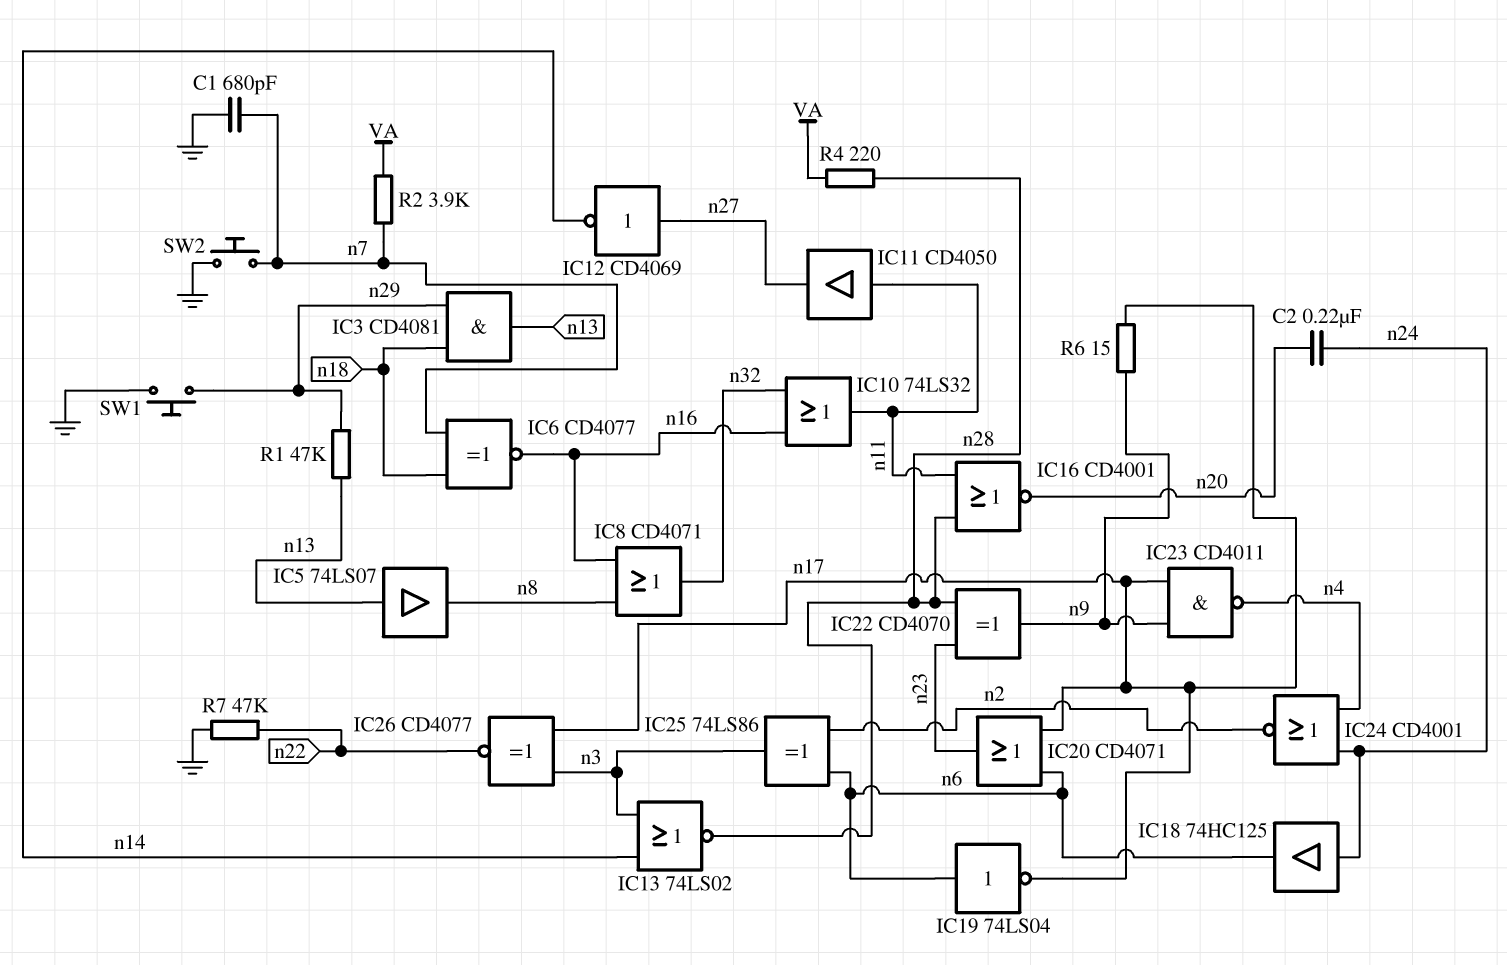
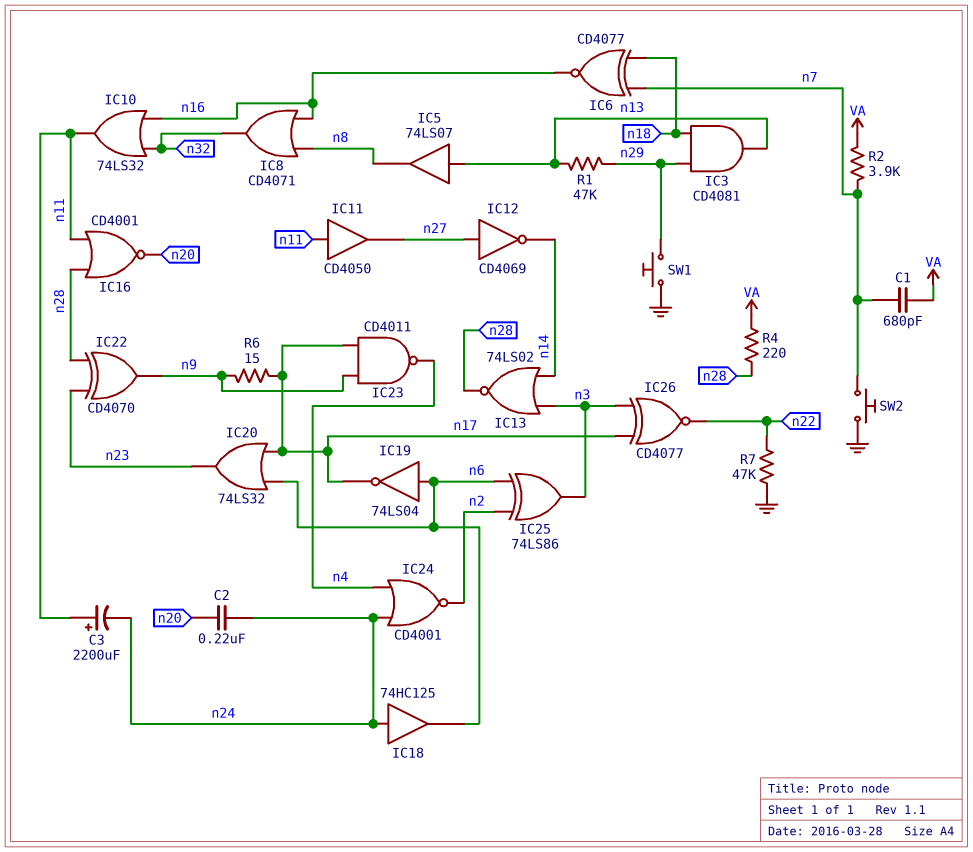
C1: 680pF (GND, n7) -> 680pF (VA, n7)
C3: none -> 2200uF (plus n11, minus n24)
IC20: OR CD4071 (in n6, in n17, out n23) -> OR 74LS32 (in n6, in n17, out n23)

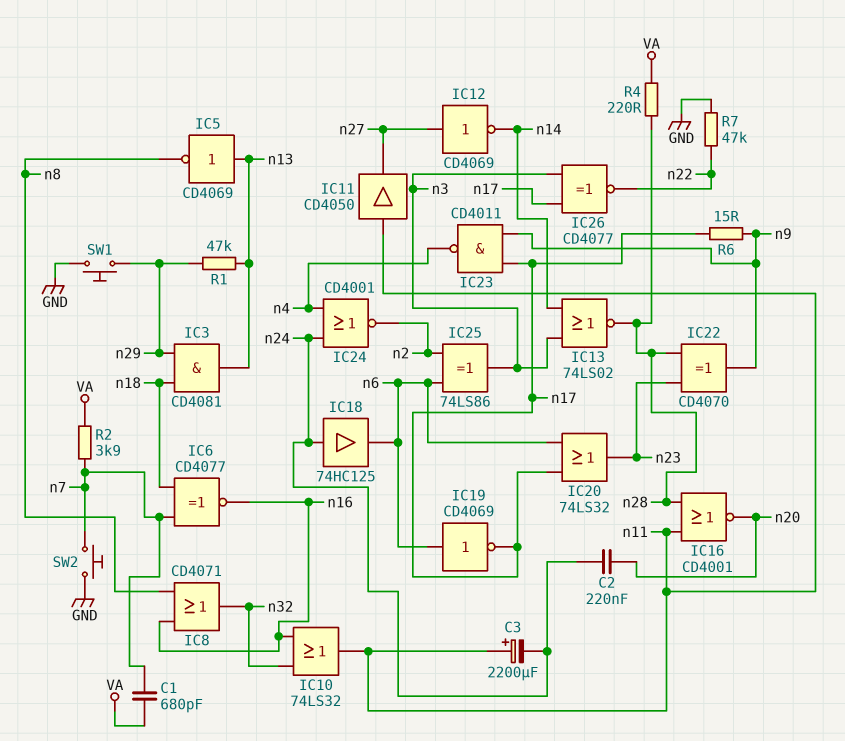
IC5: buffer 74LS07 (in n13, out n8) -> NOT CD4069 (in n13, out n8)
IC19: NOT 74LS04 (in n6, out n17) -> NOT CD4069 (in n6, out n17)

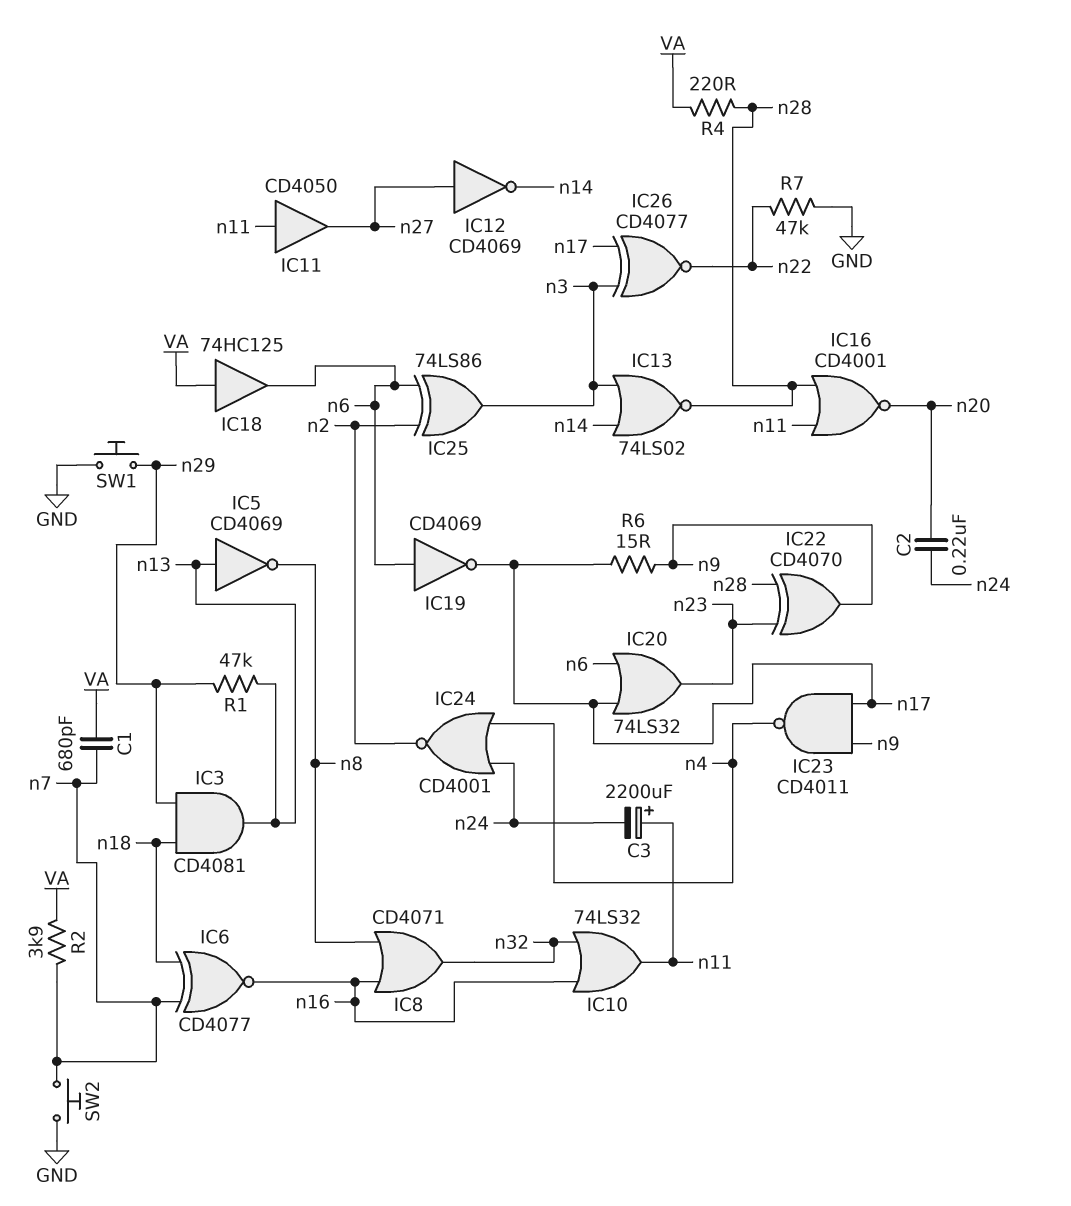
IC18: buffer 74HC125 (in n24, out n6) -> buffer 74HC125 (in VA, out n6)

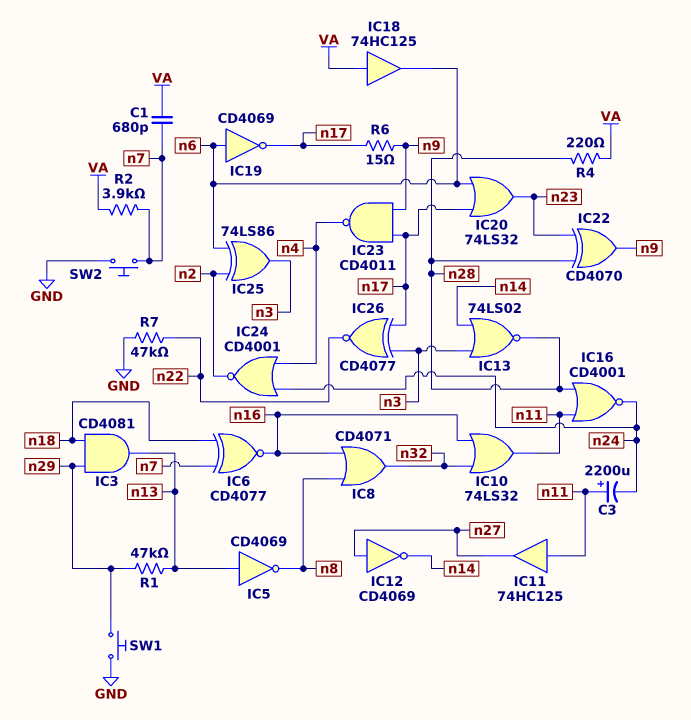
C2: 220nF (n20, n24) -> none
IC11: buffer CD4050 (in n11, out n27) -> buffer 74HC125 (in n11, out n27)
IC16: NOR CD4001 (in n11, in n28, out n20) -> NOR CD4001 (in n11, in n28, out n24)

